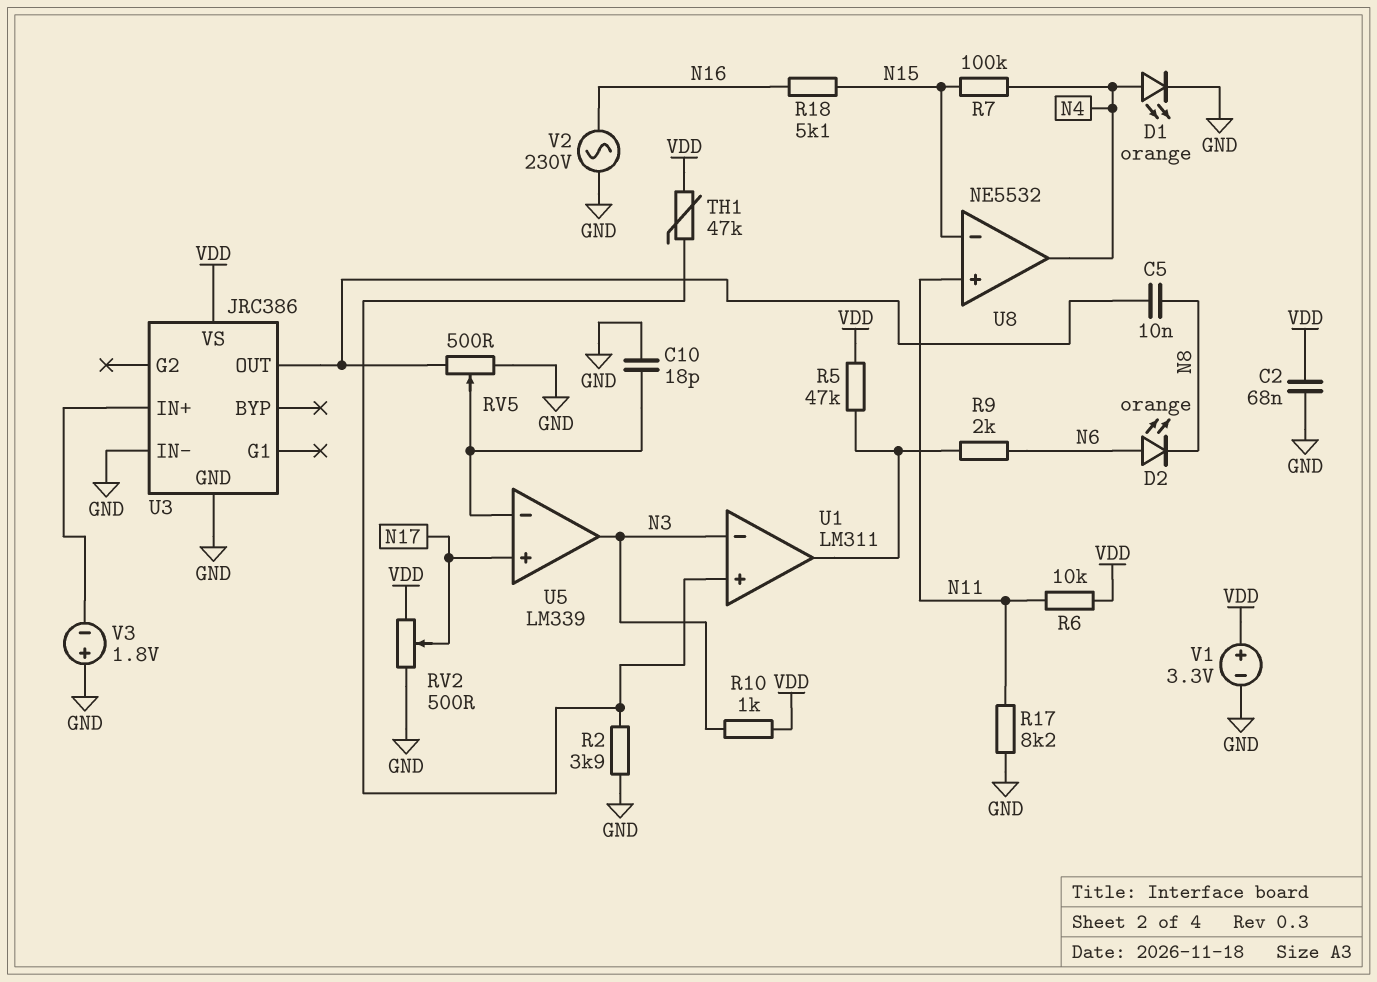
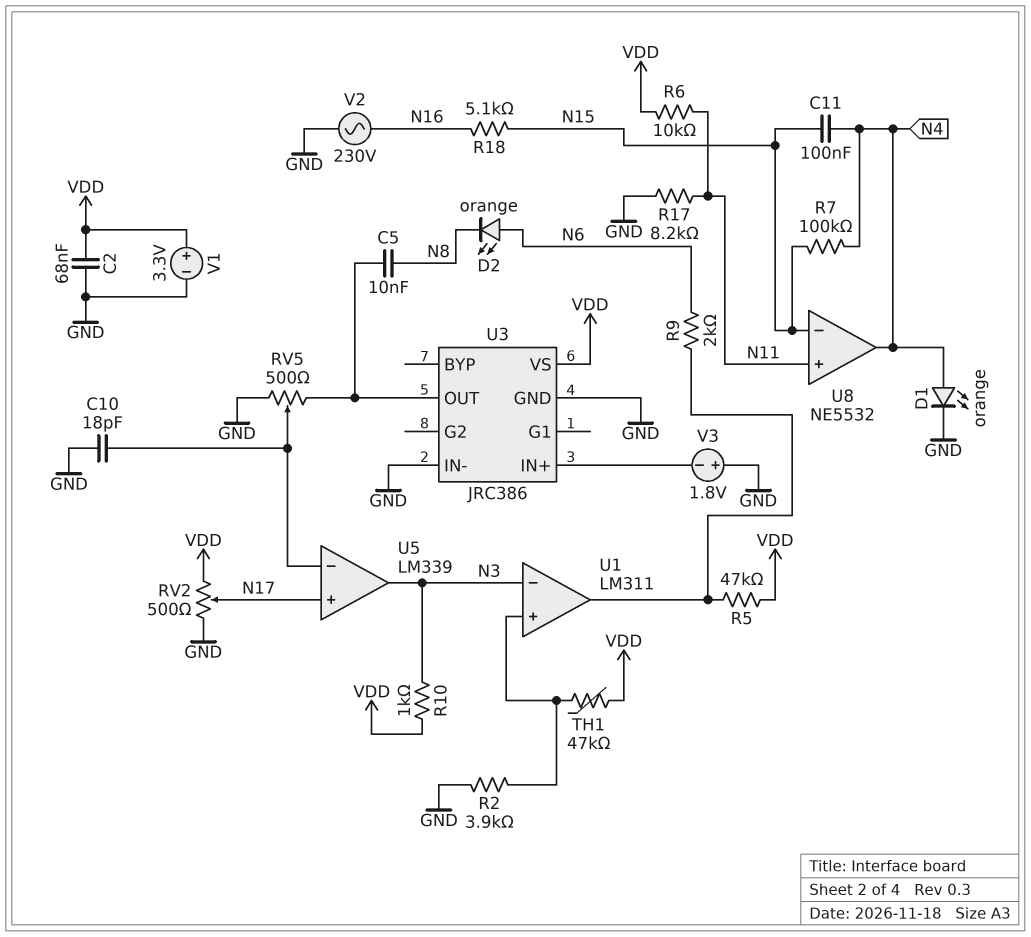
C11: none -> 100nF (N4, N15)

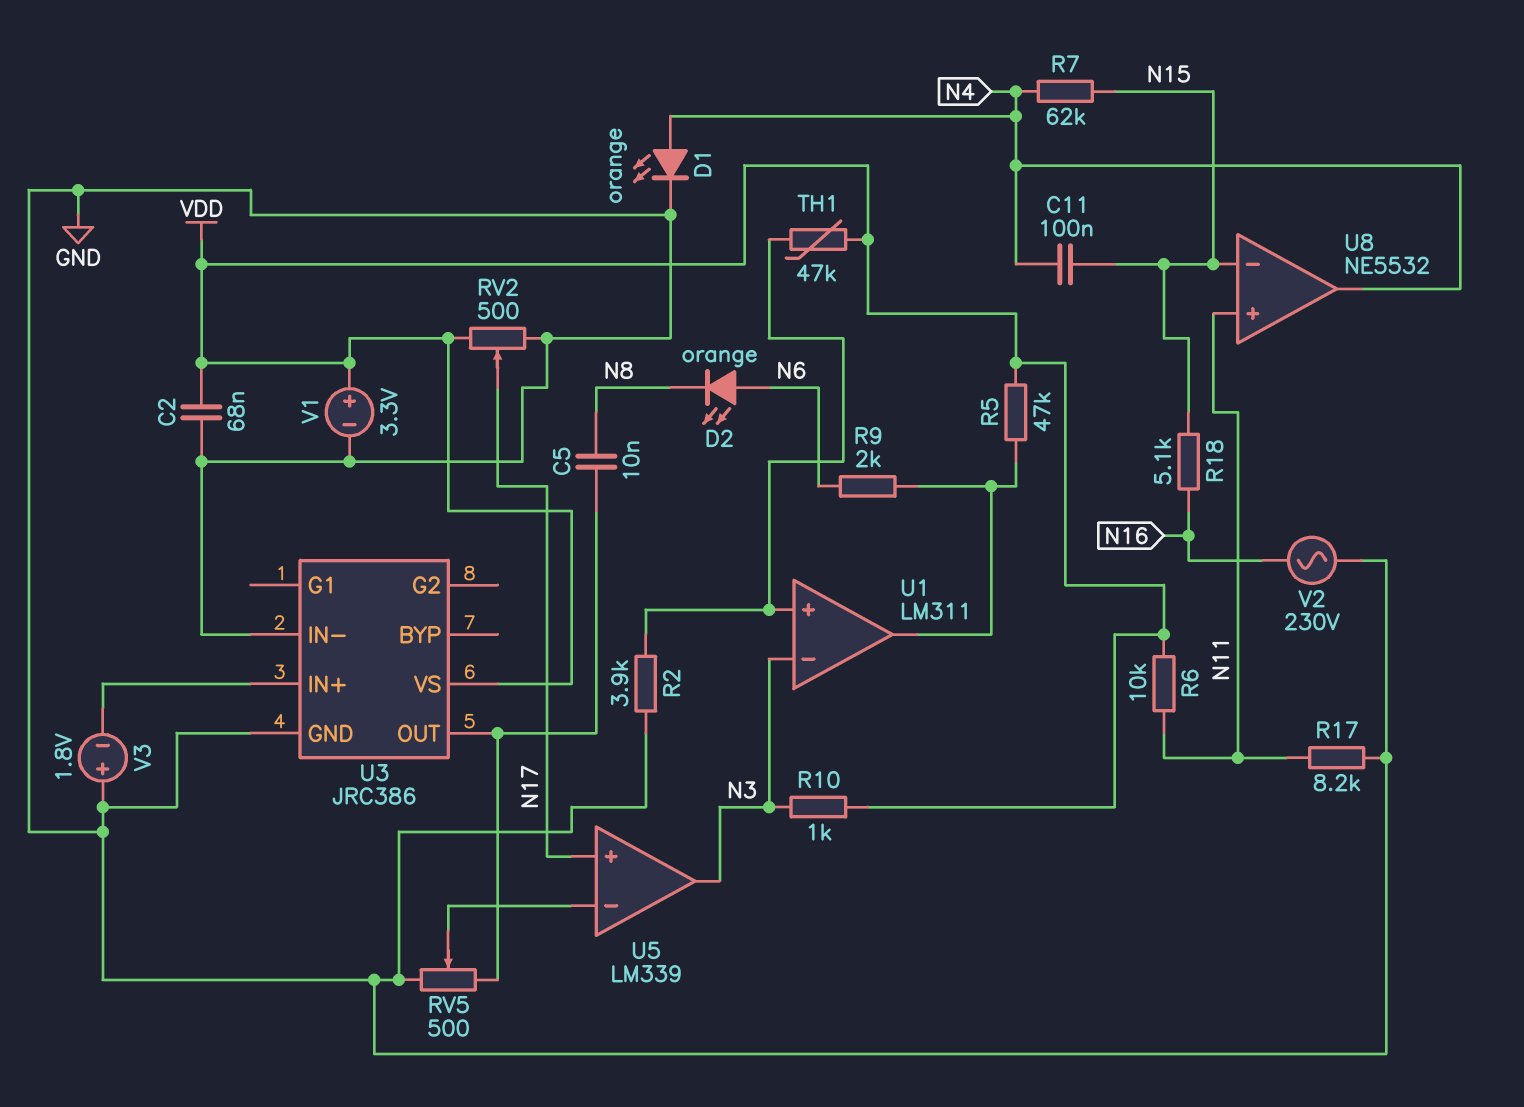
C10: 18pF (GND, U5/in-) -> none
R7: 100k (N4, N15) -> 62k (N4, N15)

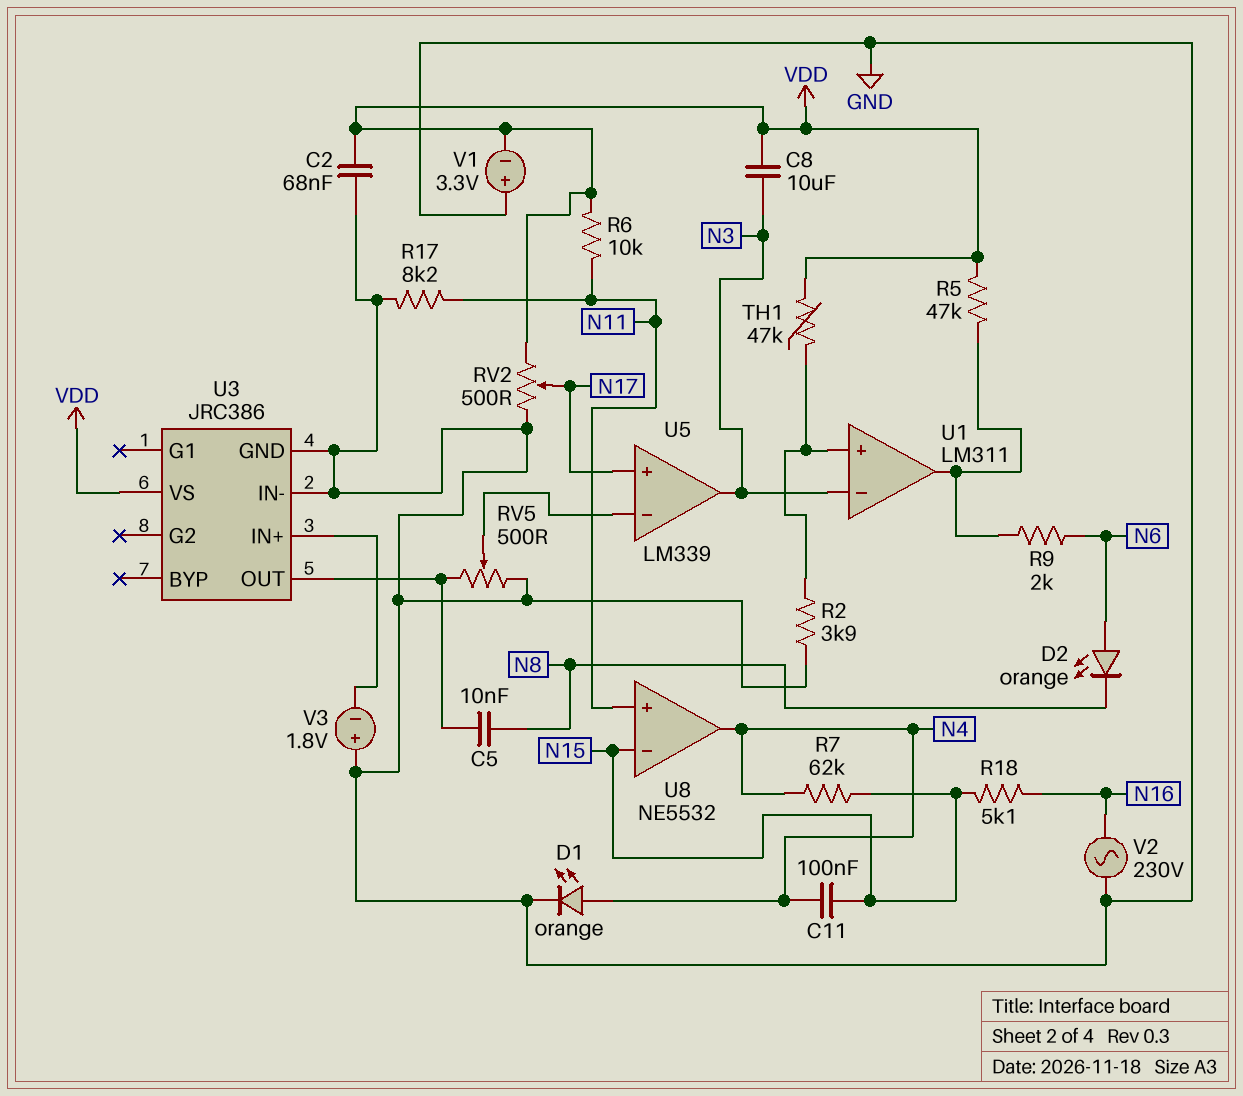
C8: none -> 10uF (N3, VDD)
R10: 1k (N3, VDD) -> none
V1: 3.3V (plus VDD, minus GND) -> 3.3V (plus GND, minus VDD)

